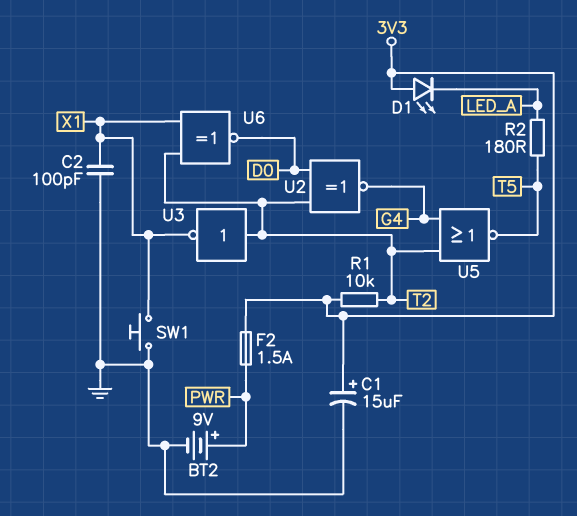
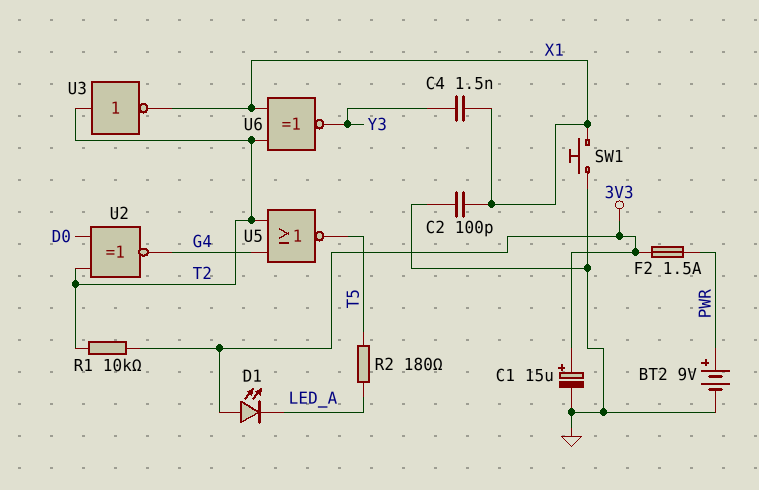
C4: none -> 1.5nF (X1, Y3)
U6: XNOR (in T2, in X1, out D0) -> XNOR (in T2, in X1, out Y3)

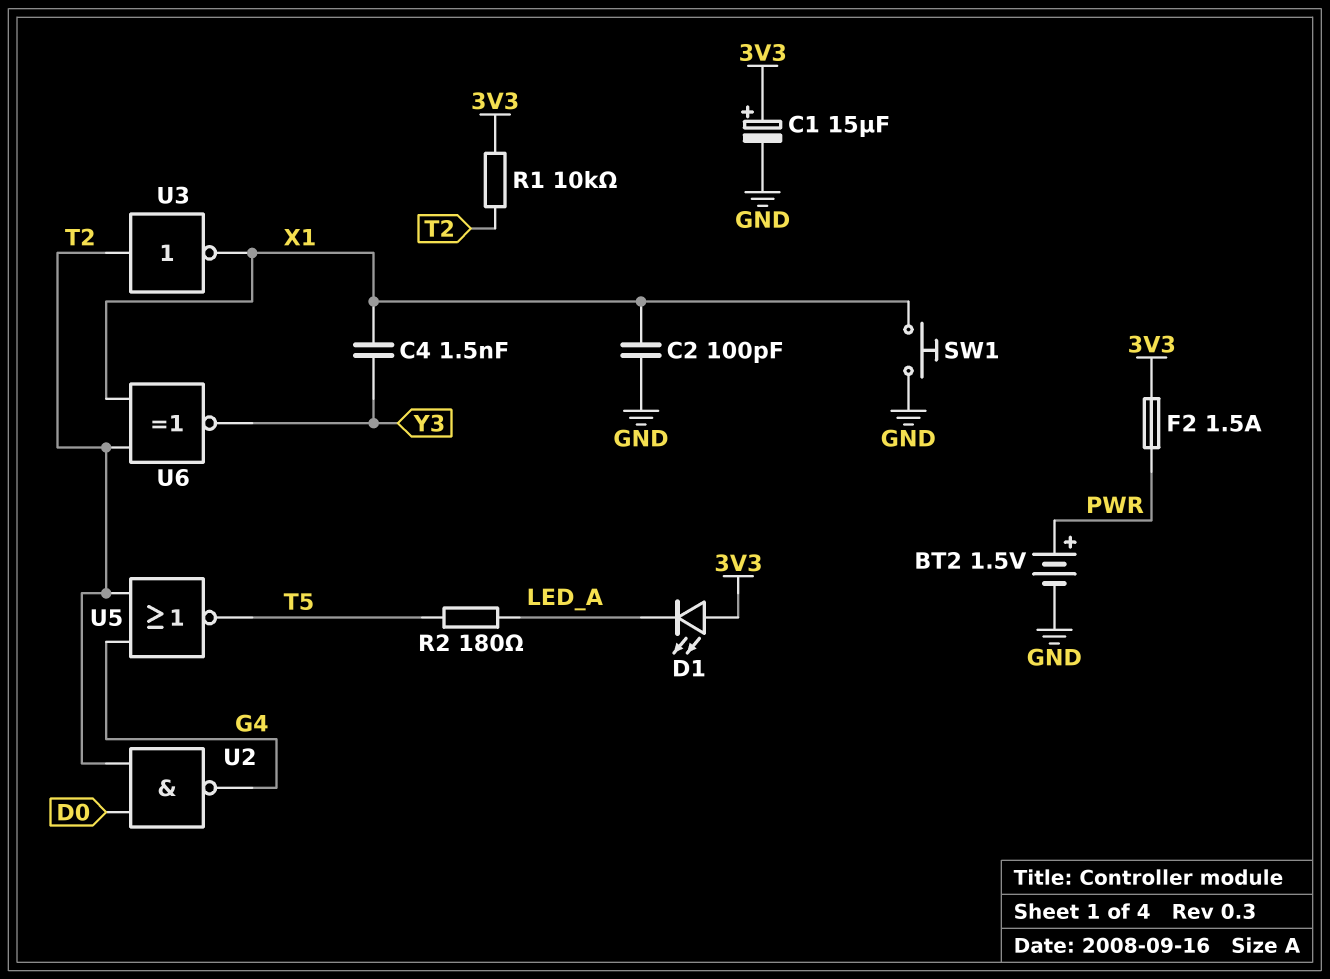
BT2: 9V (plus PWR, minus GND) -> 1.5V (plus PWR, minus GND)
U2: XNOR (in D0, in T2, out G4) -> NAND (in D0, in T2, out G4)

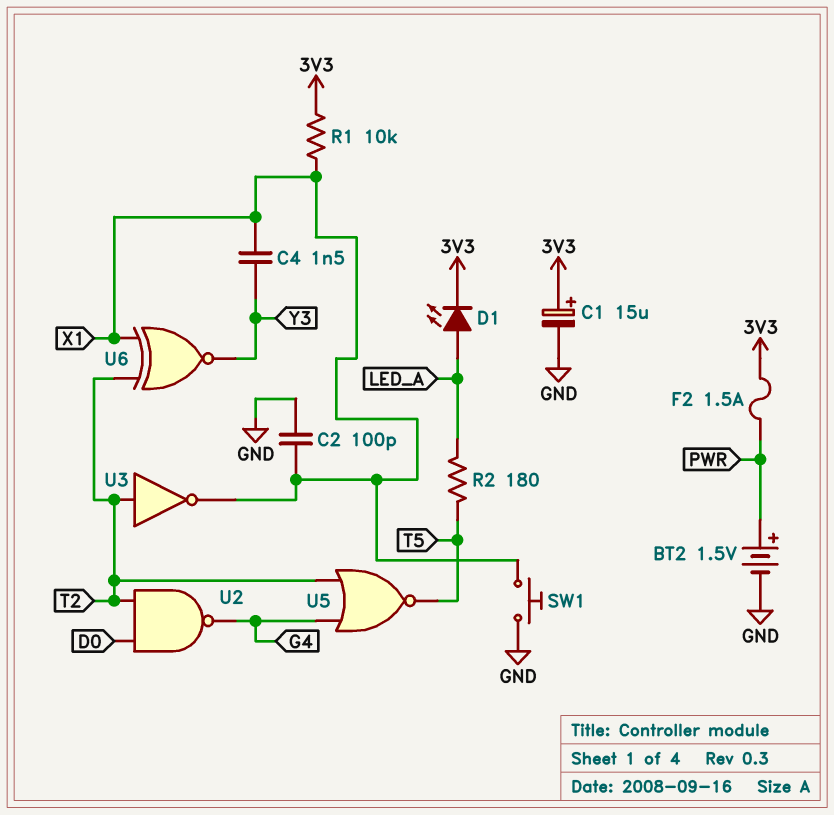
D1: LED (A 3V3, K LED_A) -> LED (A LED_A, K 3V3)
R1: 10k (3V3, T2) -> 10k (3V3, X1)

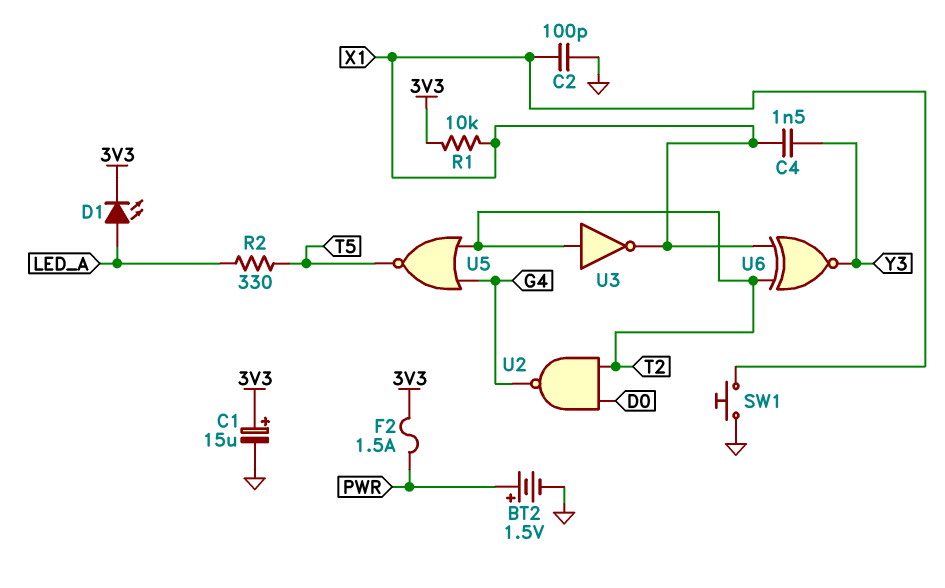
R2: 180 (LED_A, T5) -> 330 (LED_A, T5)

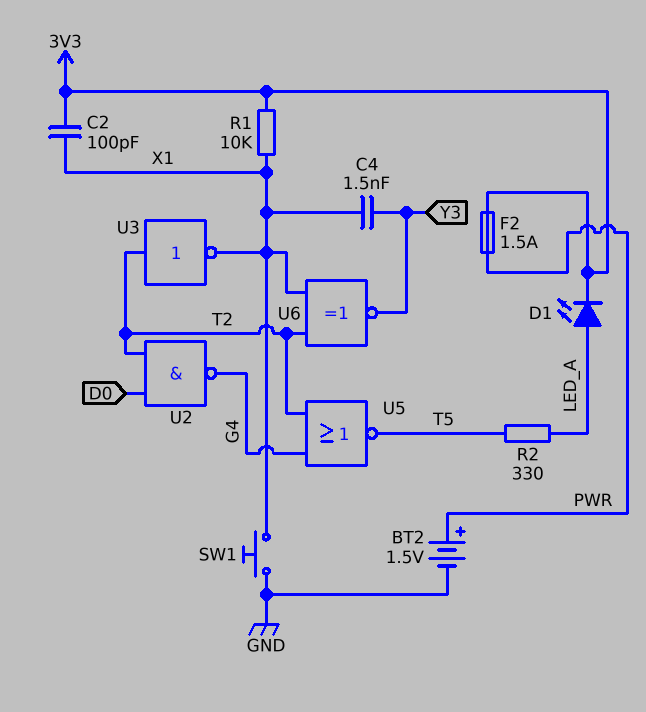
C1: 15uF (plus 3V3, minus GND) -> none
C2: 100pF (GND, X1) -> 100pF (3V3, X1)

